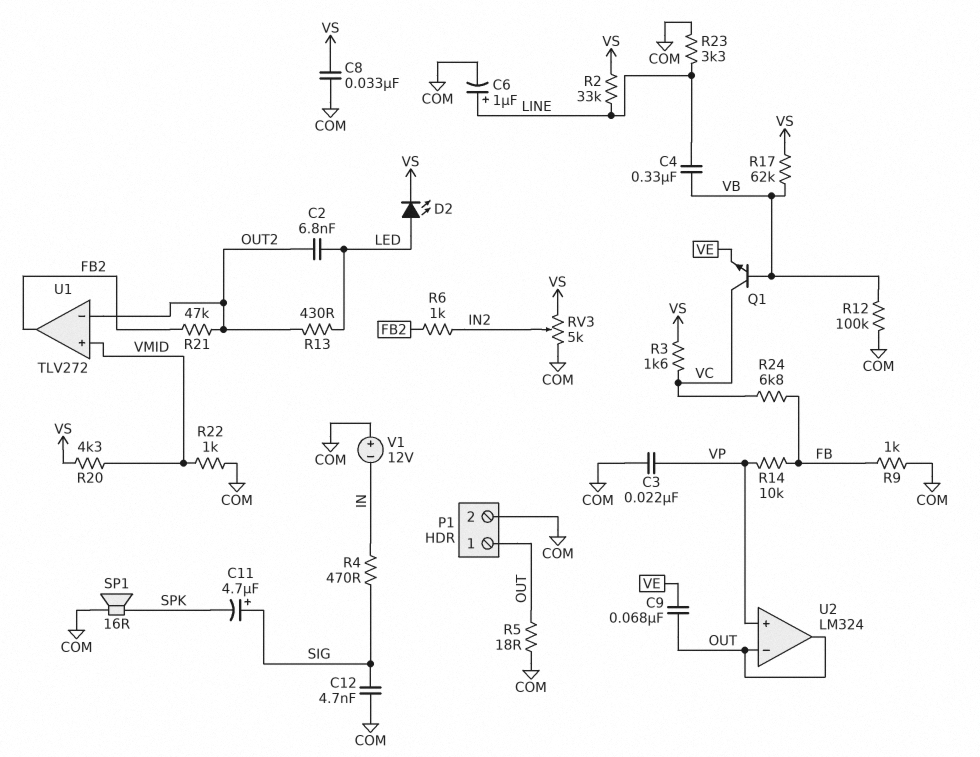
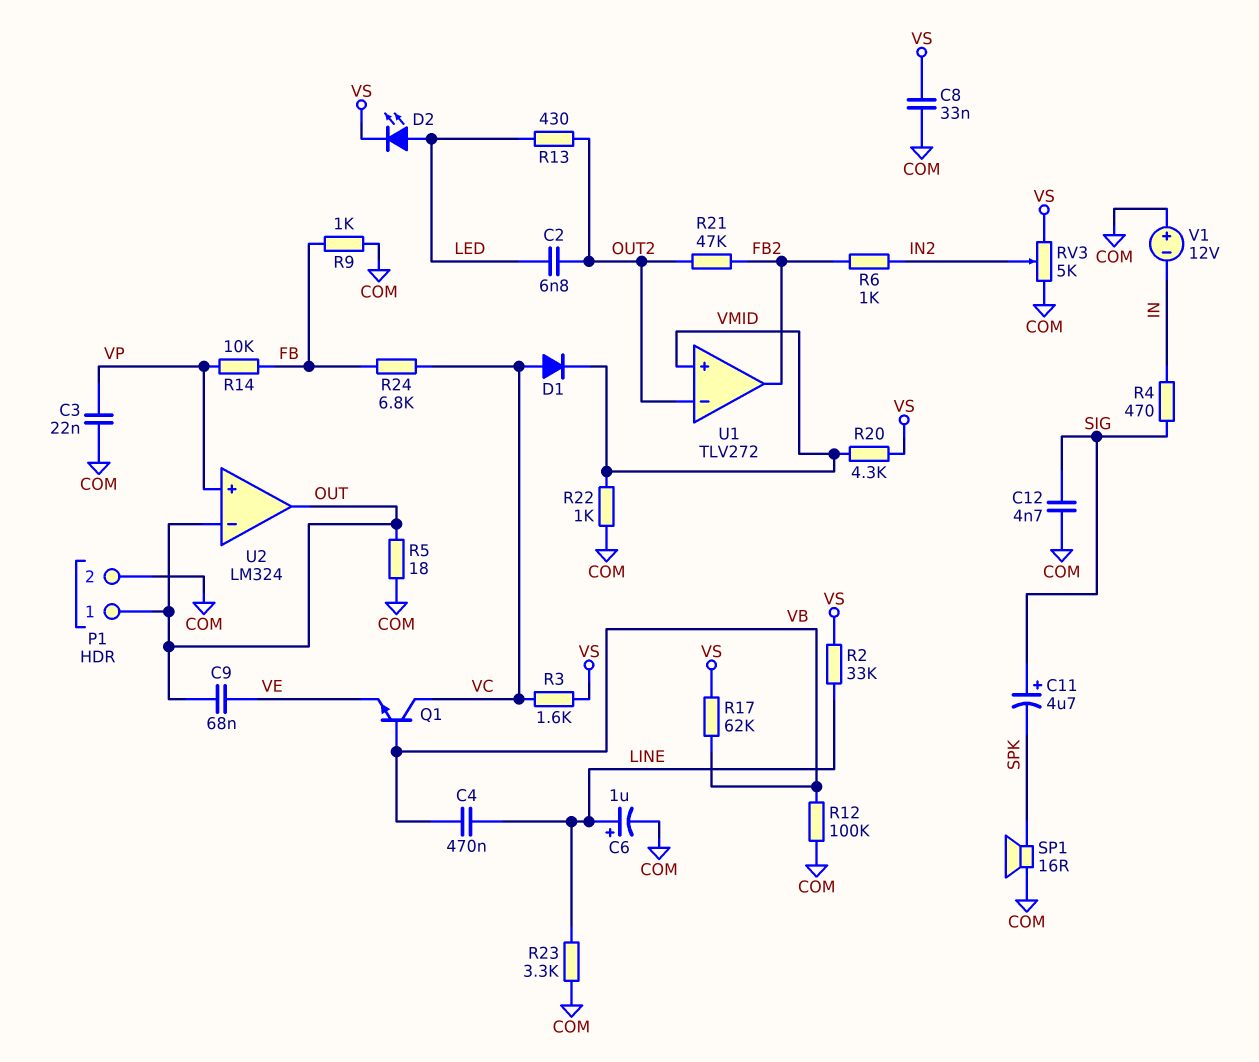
C4: 330nF (LINE, VB) -> 470nF (LINE, VB)
D1: none -> diode (A VC, K VMID)

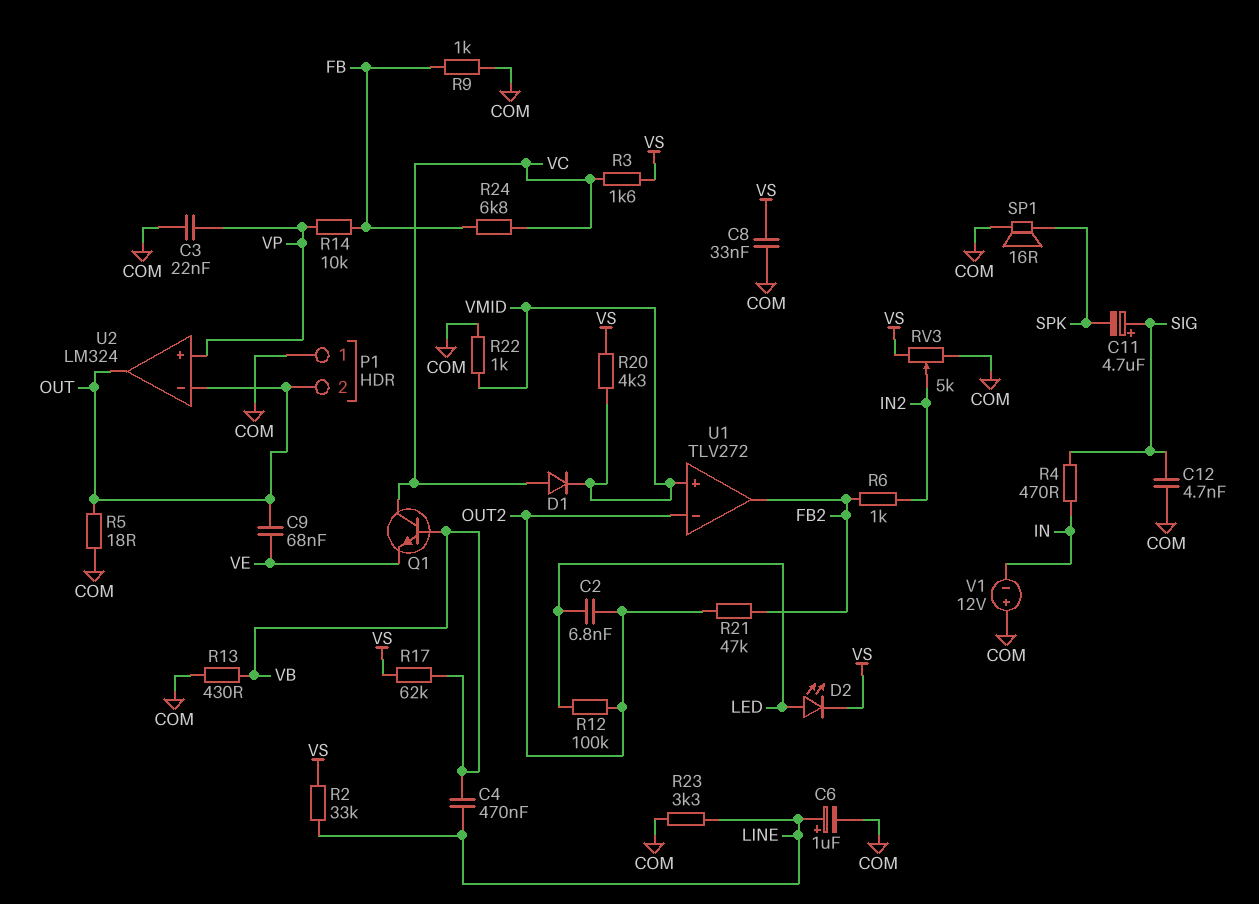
P1 pin 1: OUT -> COM
P1 pin 2: COM -> OUT
R12: 100k (COM, VB) -> 100k (LED, OUT2)
R13: 430 (LED, OUT2) -> 430 (COM, VB)

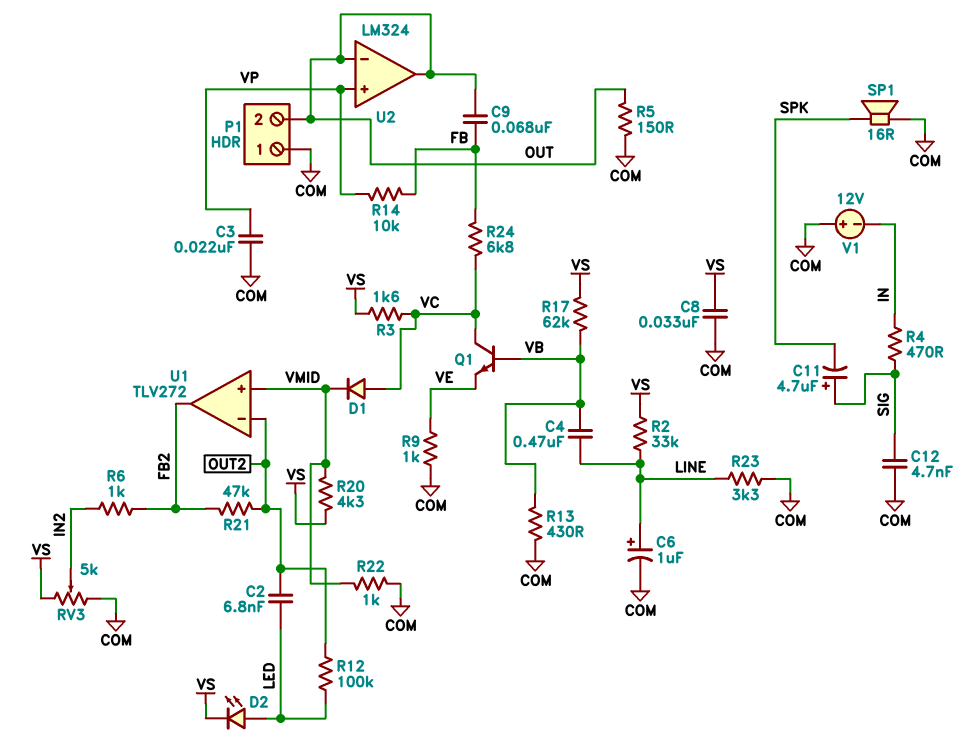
C9: 68nF (OUT, VE) -> 68nF (FB, OUT)
R5: 18 (COM, OUT) -> 150 (COM, OUT)
R9: 1k (COM, FB) -> 1k (COM, VE)

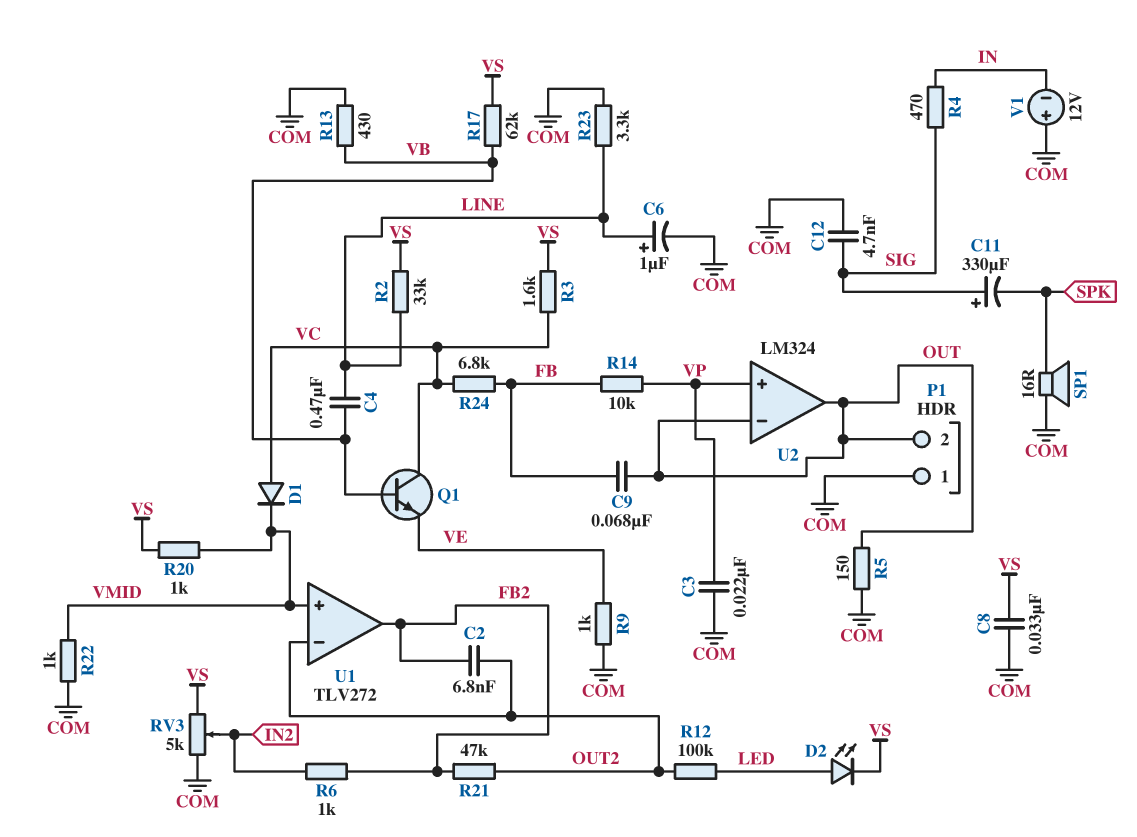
C2: 6.8nF (LED, OUT2) -> 6.8nF (FB2, OUT2)
C11: 4.7uF (plus SIG, minus SPK) -> 330uF (plus SIG, minus SPK)
R20: 4.3k (VMID, VS) -> 1k (VMID, VS)

